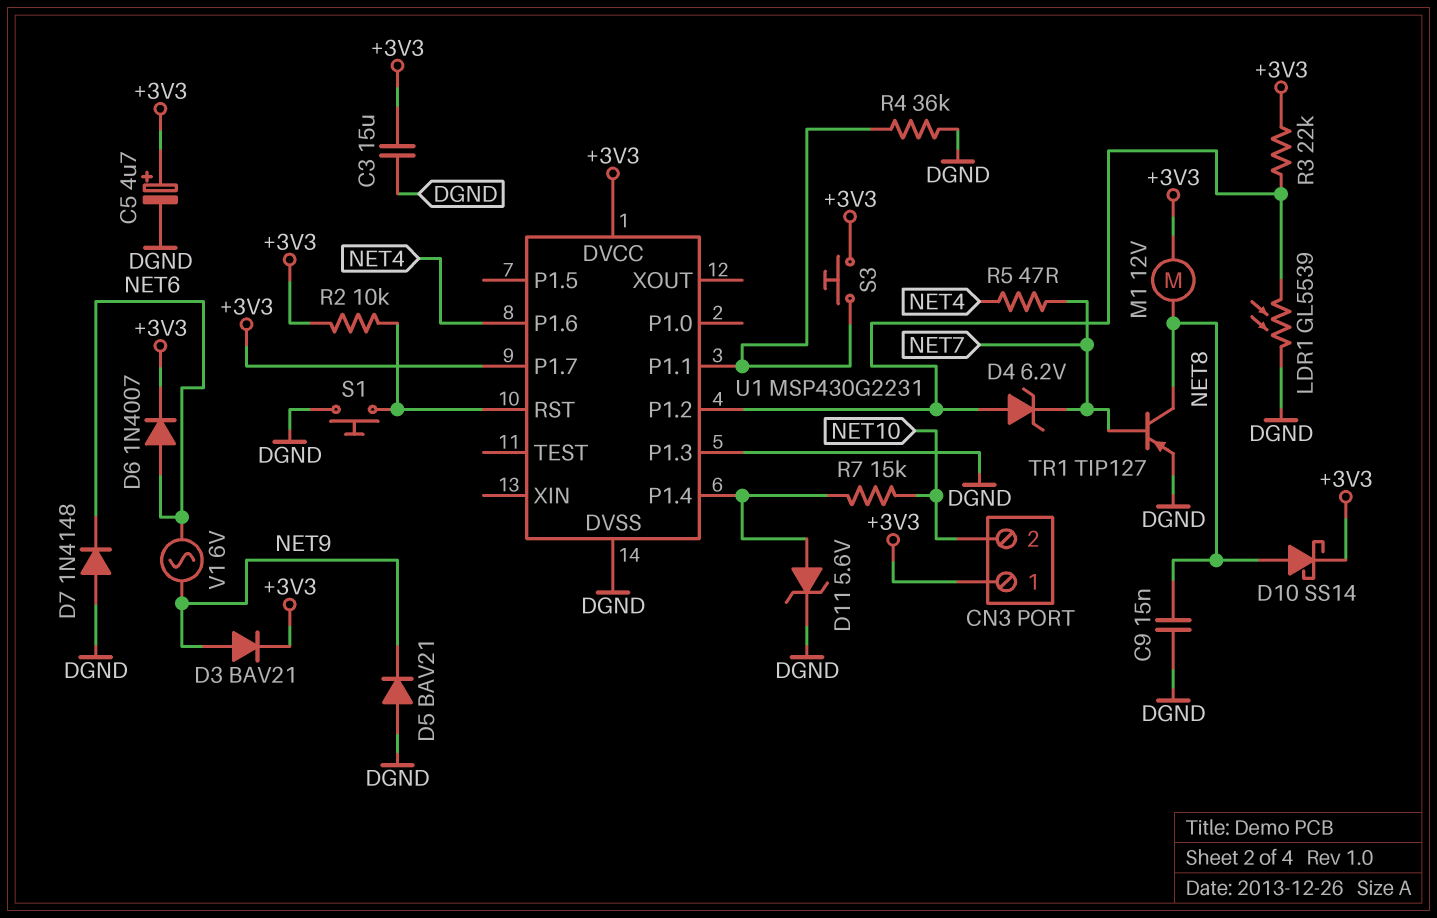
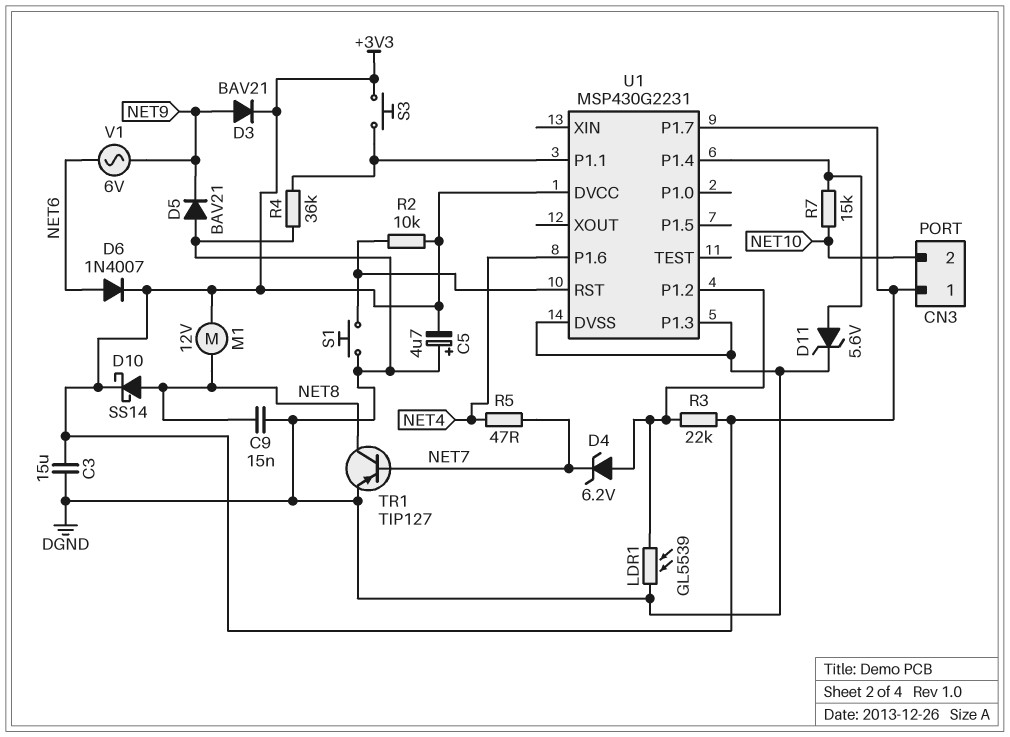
C5: 4.7uF (plus +3V3, minus DGND) -> 4.7uF (plus DGND, minus +3V3)
D7: diode 1N4148 (A DGND, K NET6) -> none

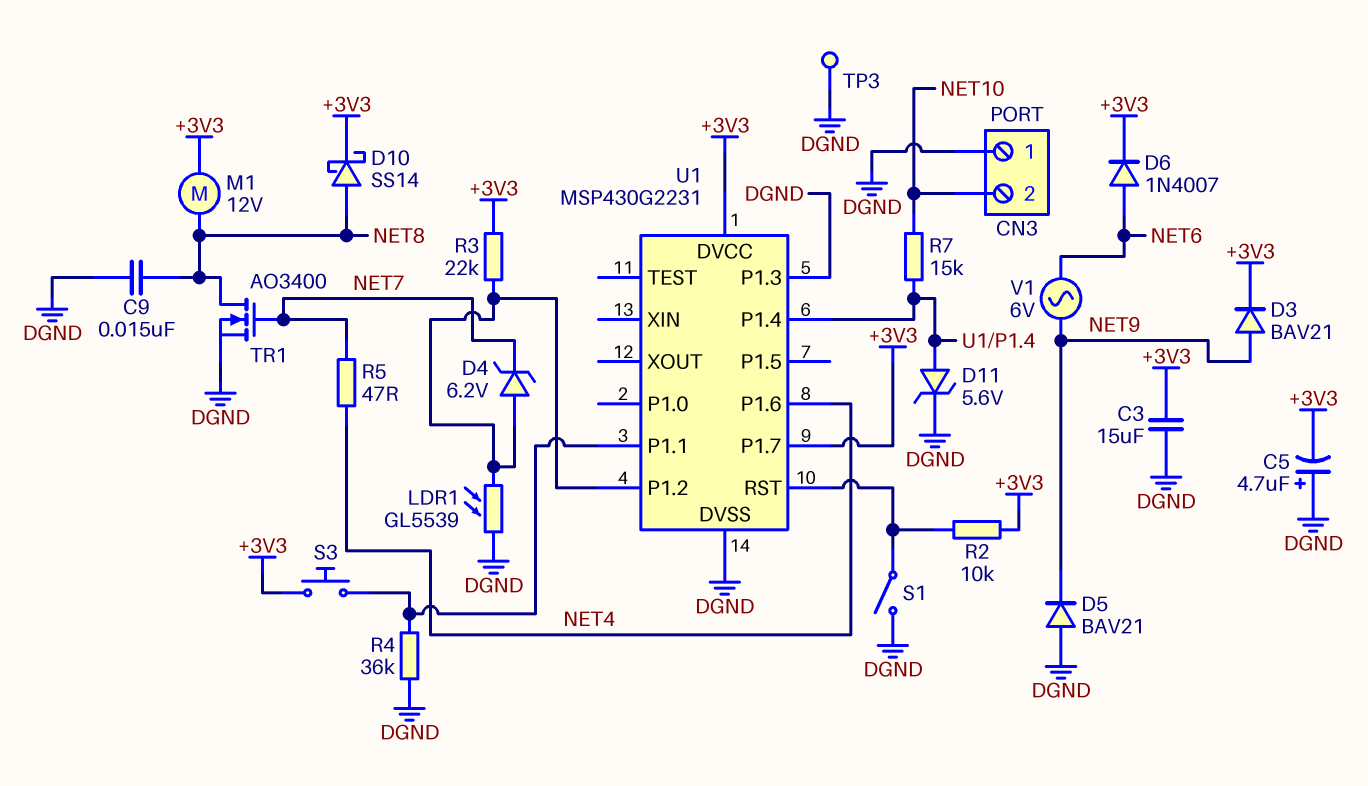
CN3 pin 1: +3V3 -> DGND
S1: button (DGND, U1/RST) -> switch (DGND, U1/RST)
TP3: none -> test point (DGND)
TR1: PNP TIP127 (B NET7, C NET8, E DGND) -> NMOS AO3400 (G NET7, D NET8, S DGND)

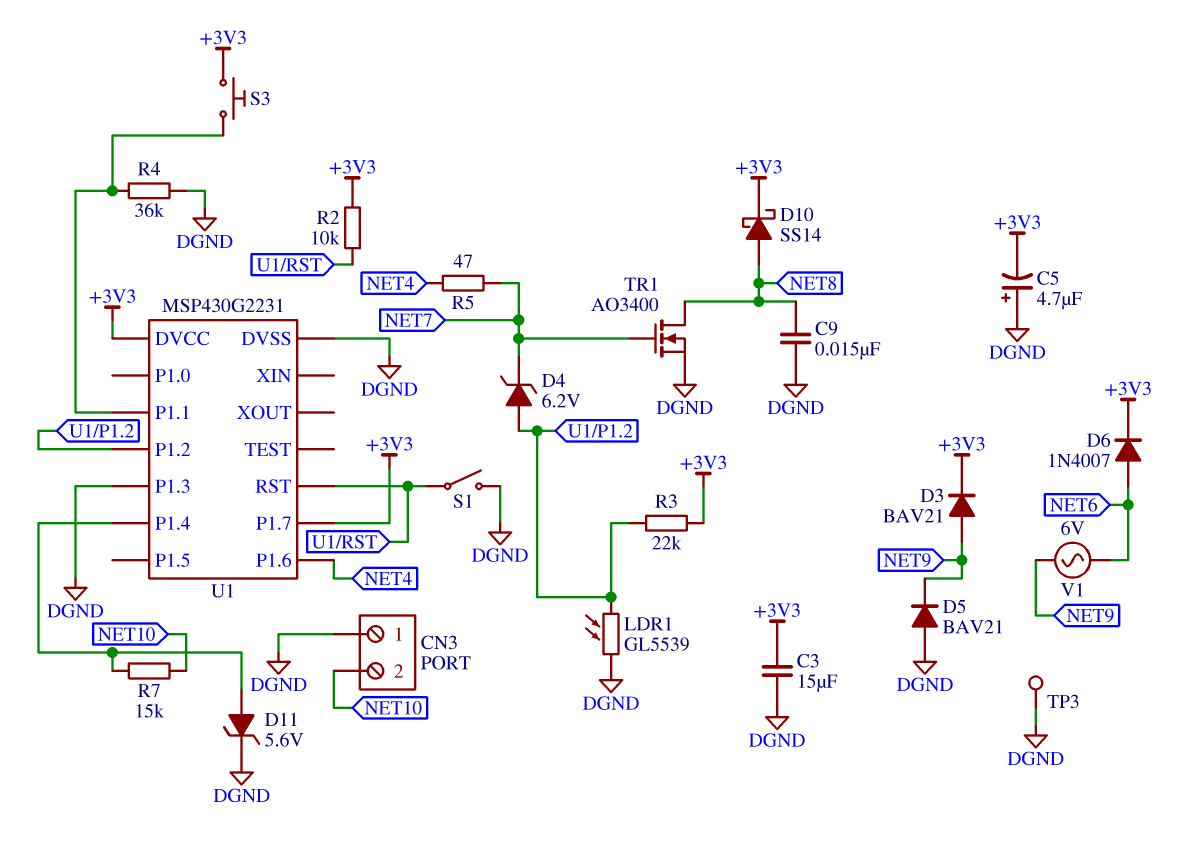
M1: motor 12V (+3V3, NET8) -> none

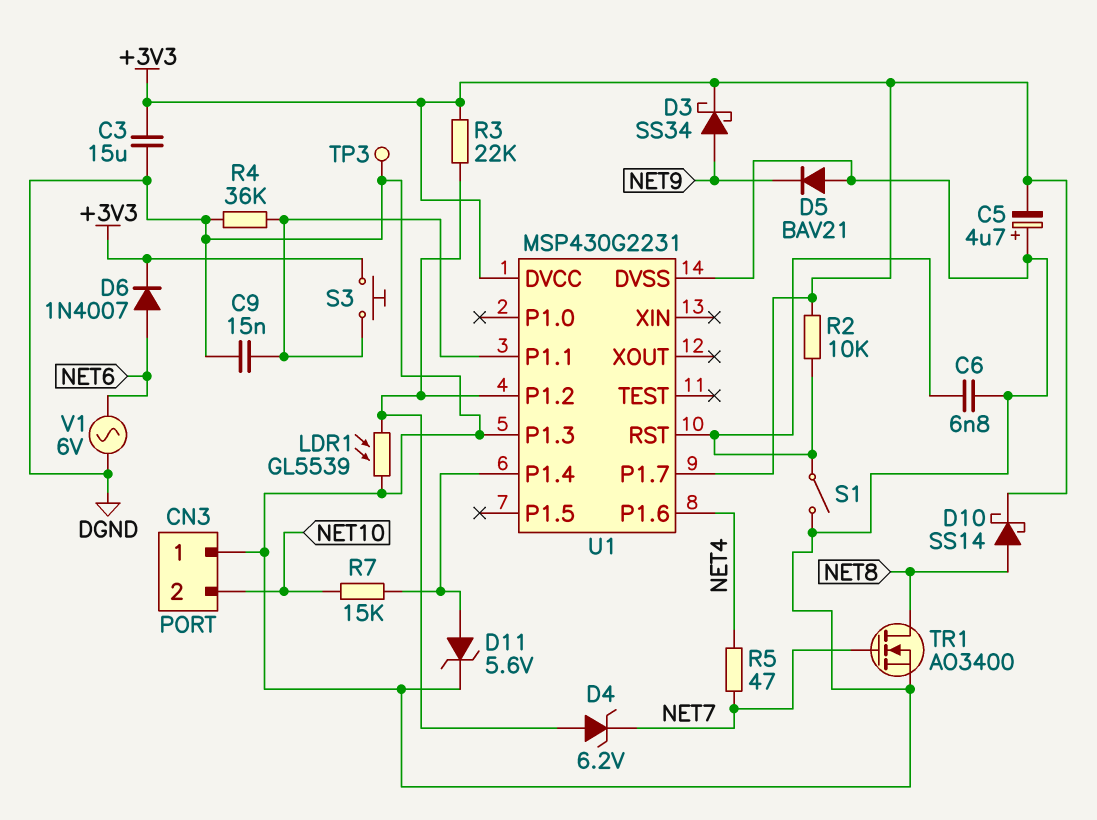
C6: none -> 6.8nF (DGND, U1/RST)
C9: 15nF (DGND, NET8) -> 15nF (DGND, U1/P1.1)
D3: diode BAV21 (A NET9, K +3V3) -> schottky SS34 (A NET9, K +3V3)
V1: AC 6V (NET6, NET9) -> AC 6V (DGND, NET6)

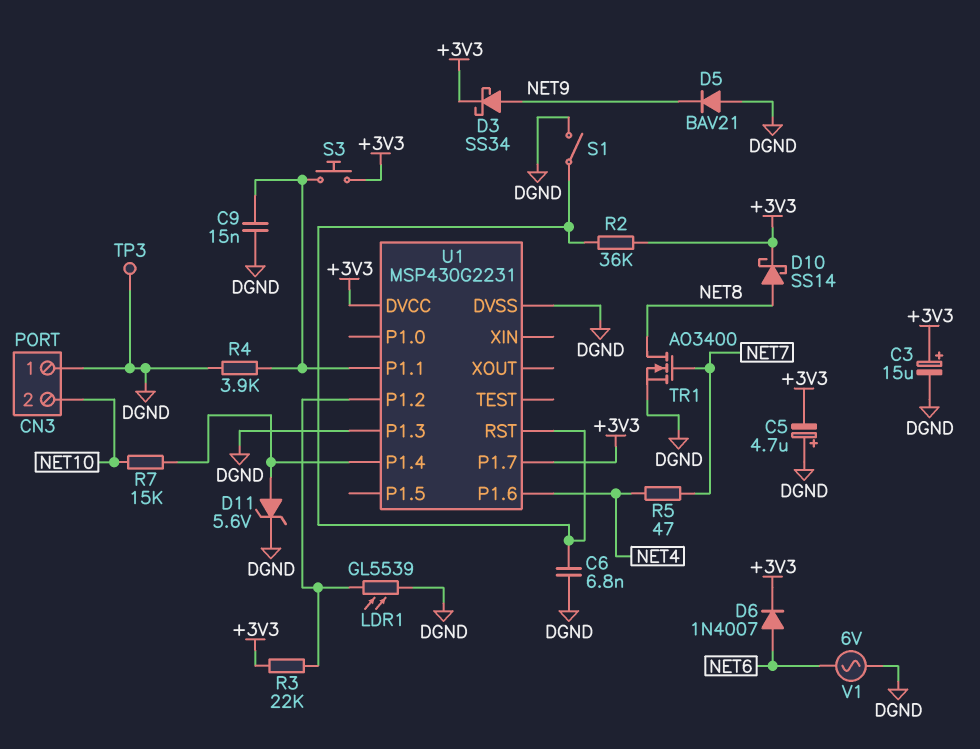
C3: 15uF (+3V3, DGND) -> 15uF (plus +3V3, minus DGND)
D4: zener 6.2V (A U1/P1.2, K NET7) -> none
R2: 10k (+3V3, U1/RST) -> 36k (+3V3, U1/RST)
R4: 36k (DGND, U1/P1.1) -> 3.9k (DGND, U1/P1.1)

